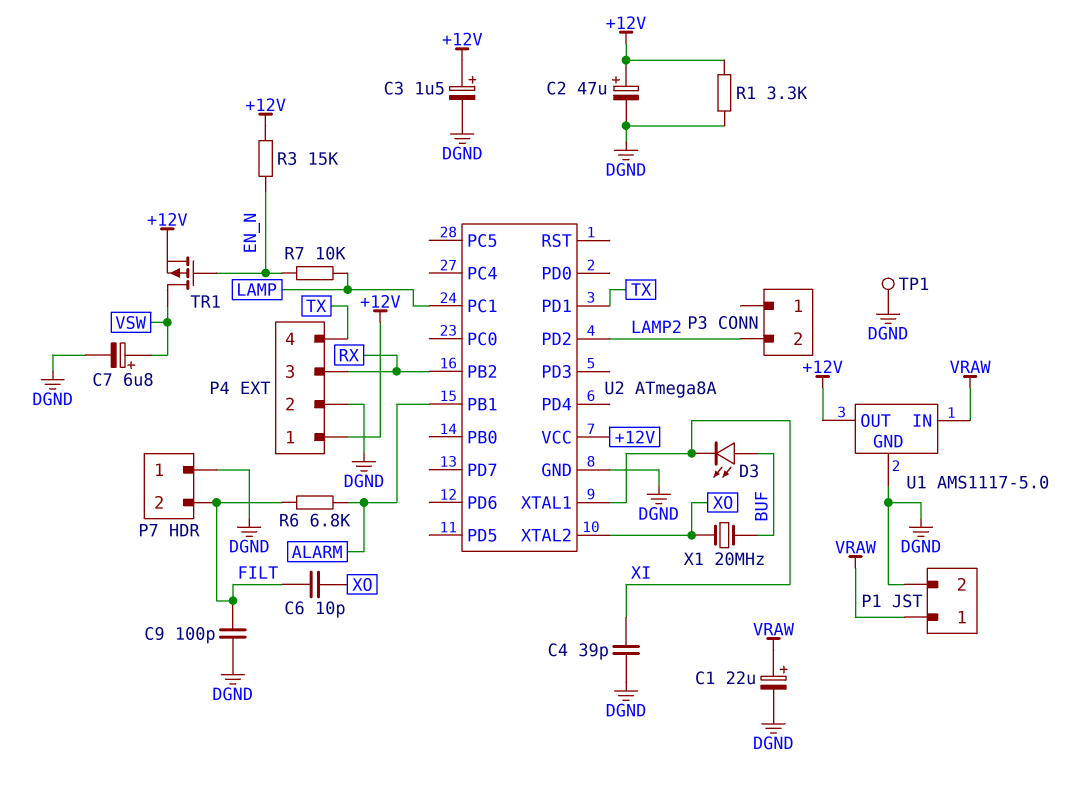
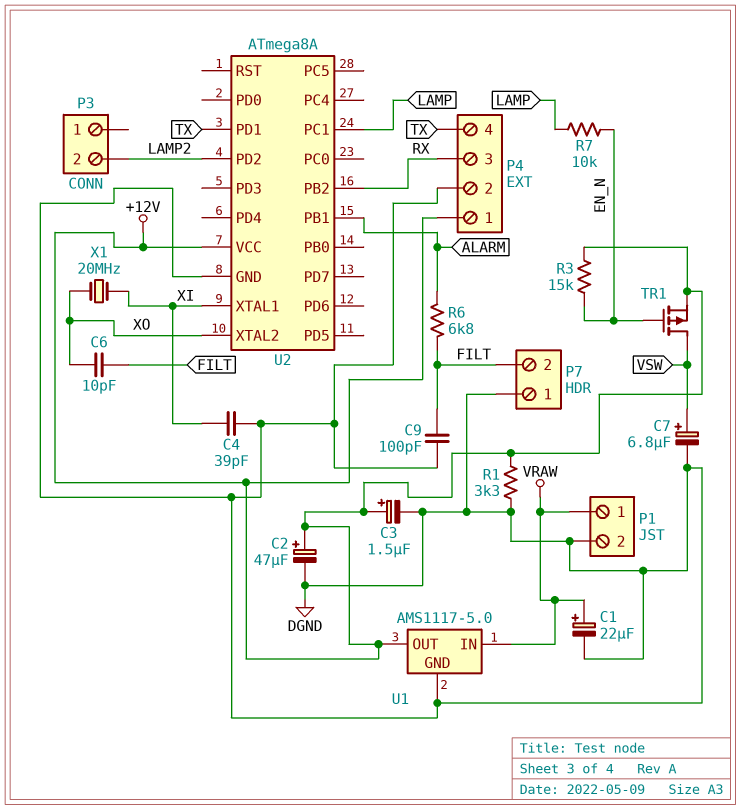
D3: LED (A BUF, K XI) -> none
TP1: test point (DGND) -> none
X1: 20MHz (BUF, XO) -> 20MHz (XI, XO)

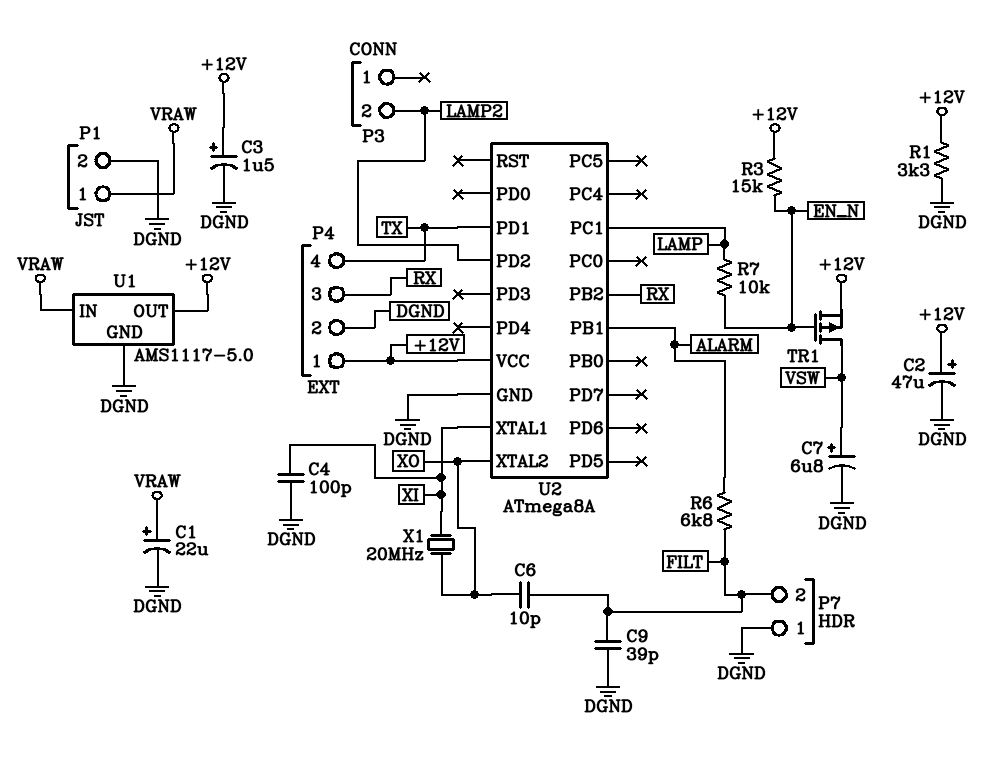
C4: 39pF (DGND, XI) -> 100pF (DGND, XI)
C9: 100pF (DGND, FILT) -> 39pF (DGND, FILT)

